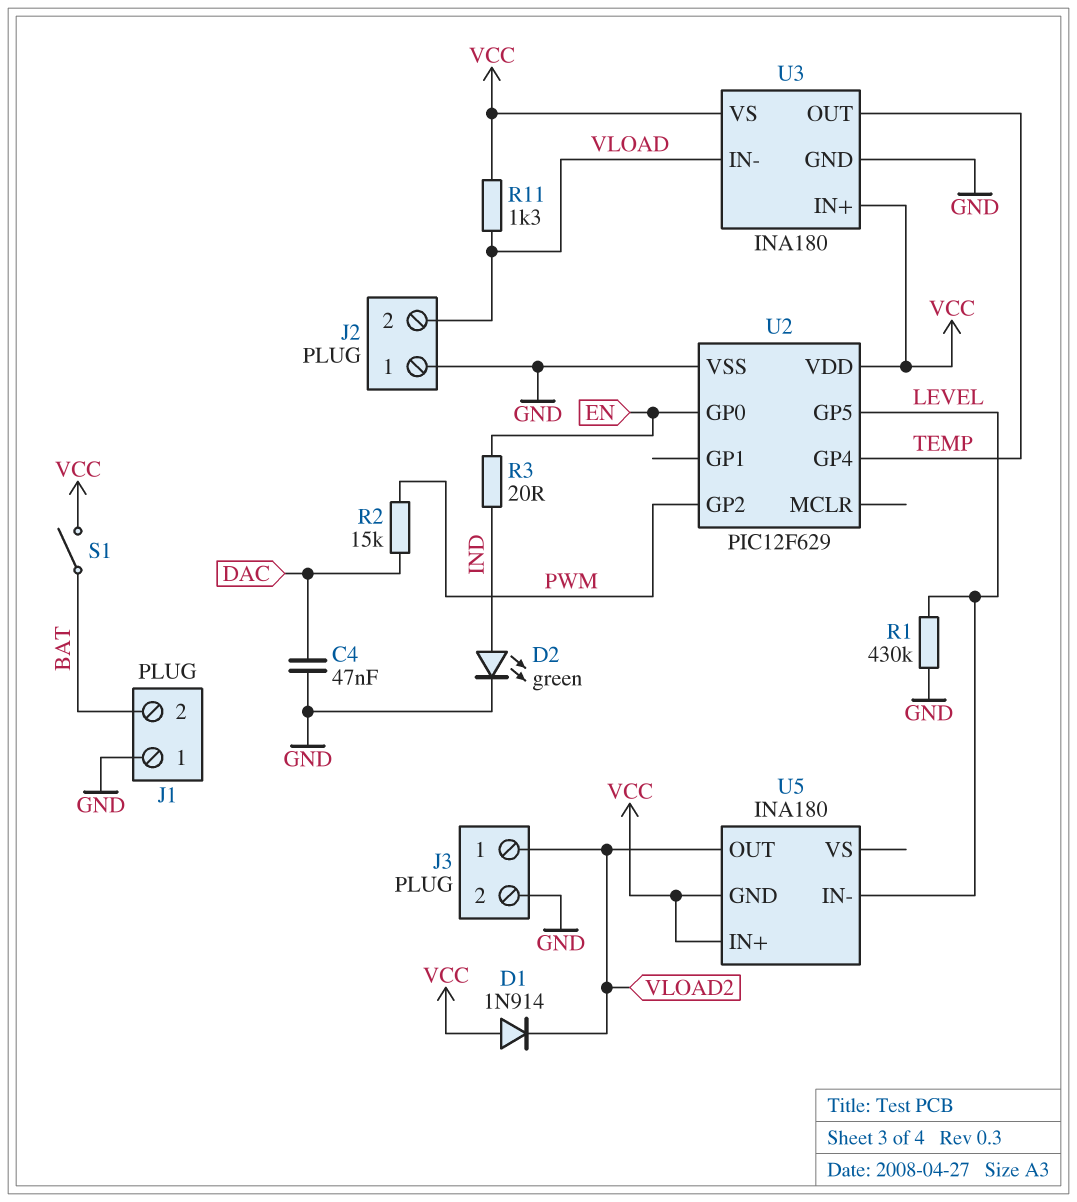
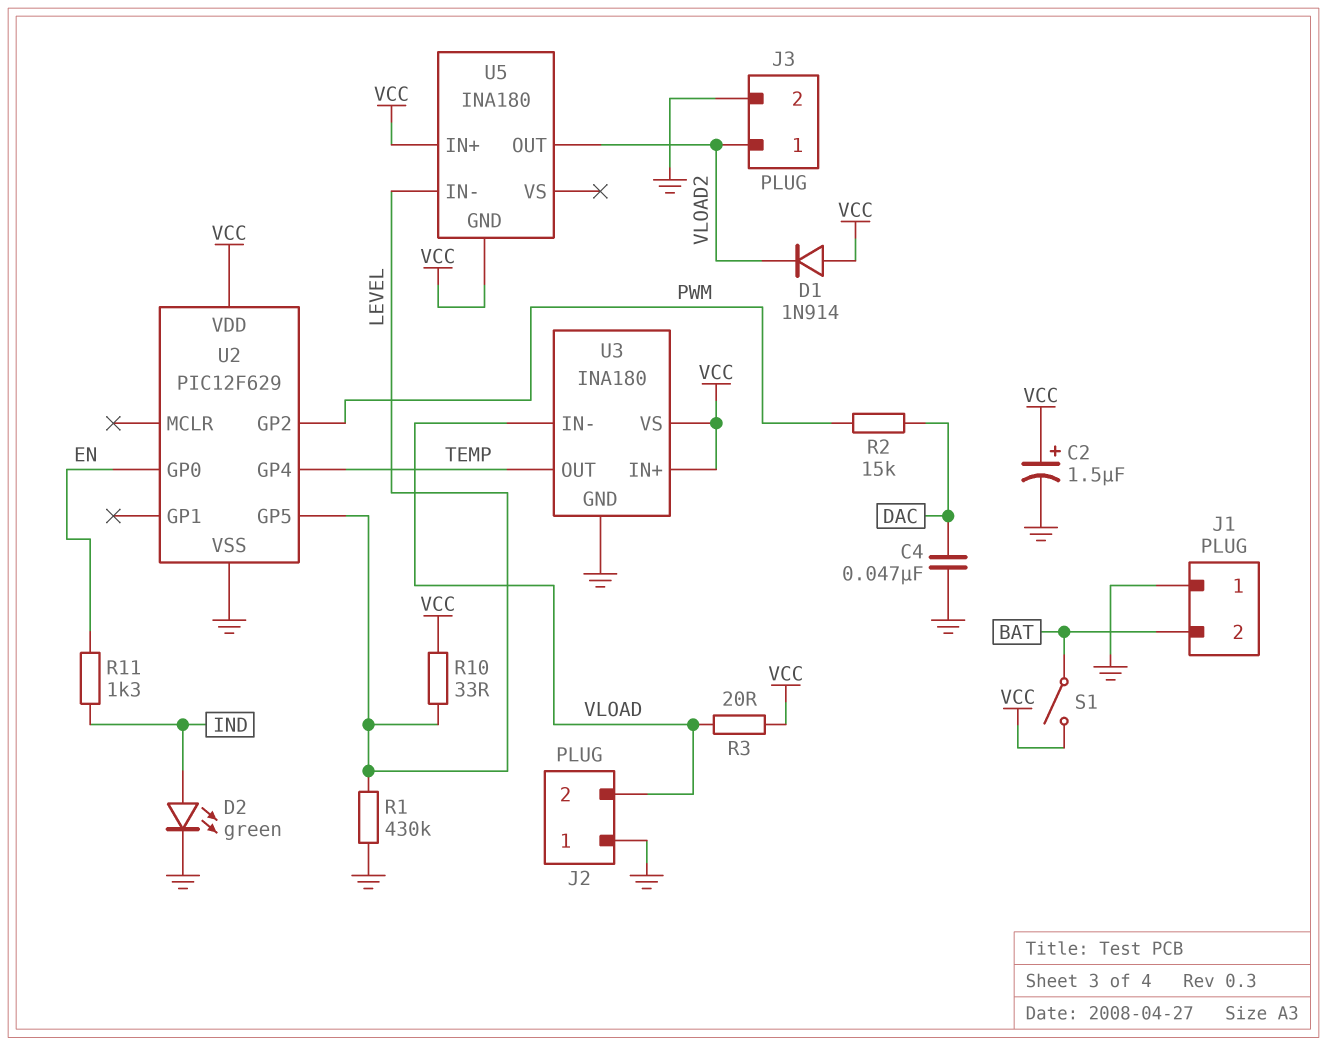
C2: none -> 1.5uF (plus VCC, minus GND)
R3: 20 (EN, IND) -> 20 (VCC, VLOAD)
R10: none -> 33 (LEVEL, VCC)
R11: 1.3k (VCC, VLOAD) -> 1.3k (EN, IND)

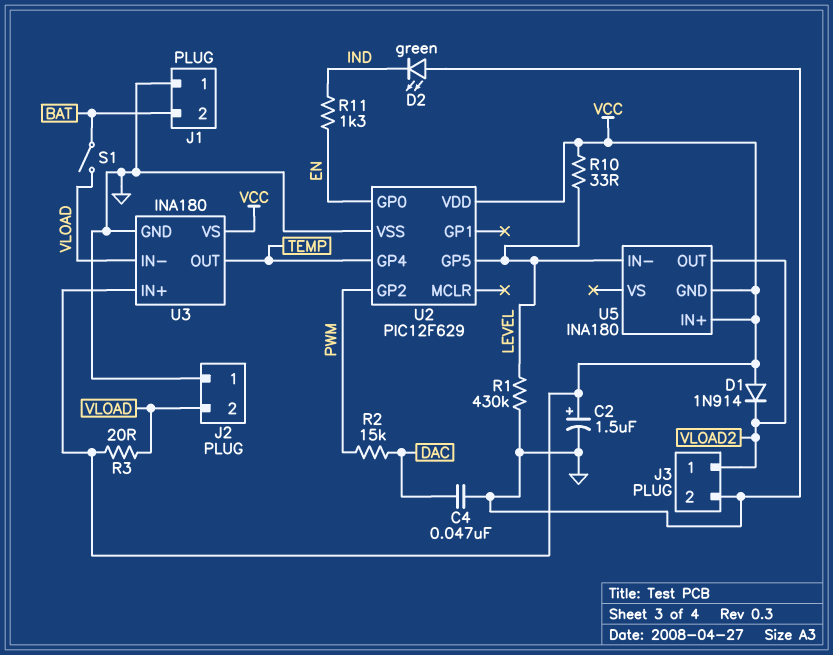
D2: LED green (A IND, K GND) -> LED green (A GND, K IND)
S1: switch (BAT, VCC) -> switch (BAT, VLOAD)

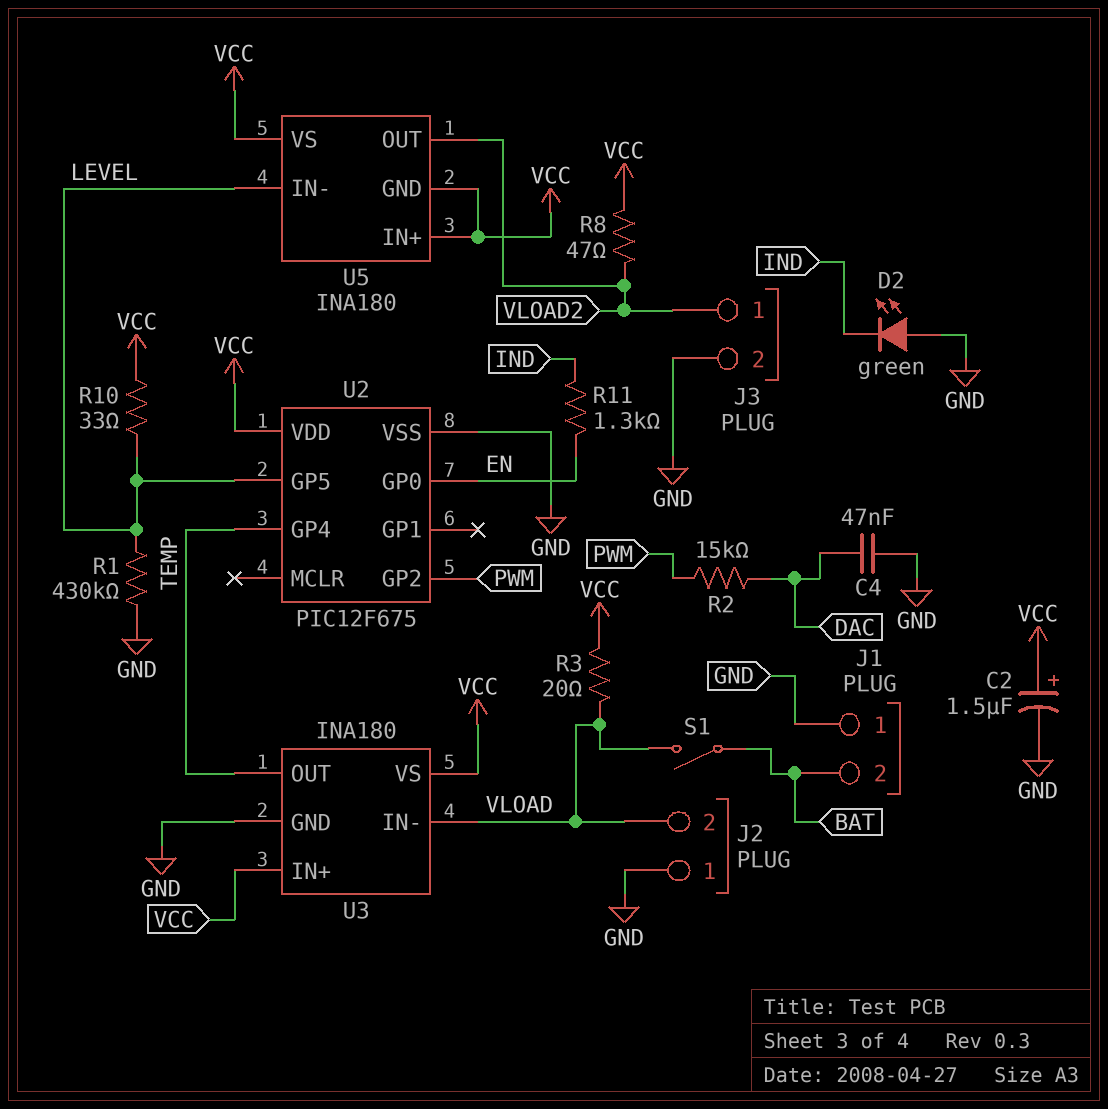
D1: diode 1N914 (A VCC, K VLOAD2) -> none
R8: none -> 47 (VCC, VLOAD2)
U2: PIC12F629 -> PIC12F675
U5 pin VS: none -> VCC

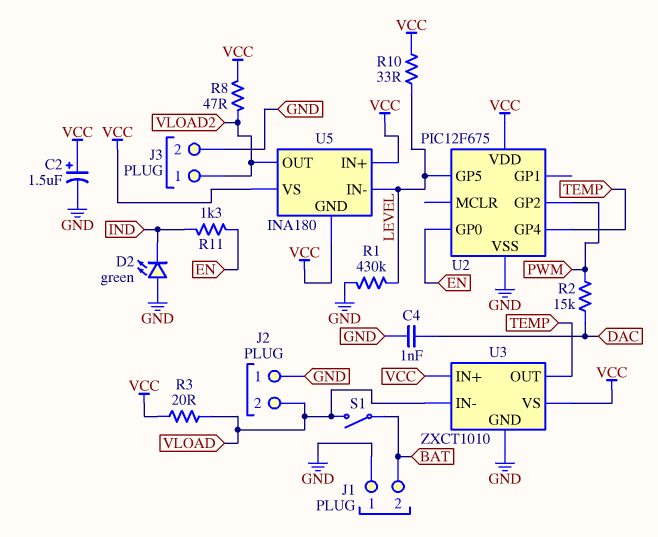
C4: 47nF (DAC, GND) -> 1nF (DAC, GND)
U3: INA180 -> ZXCT1010

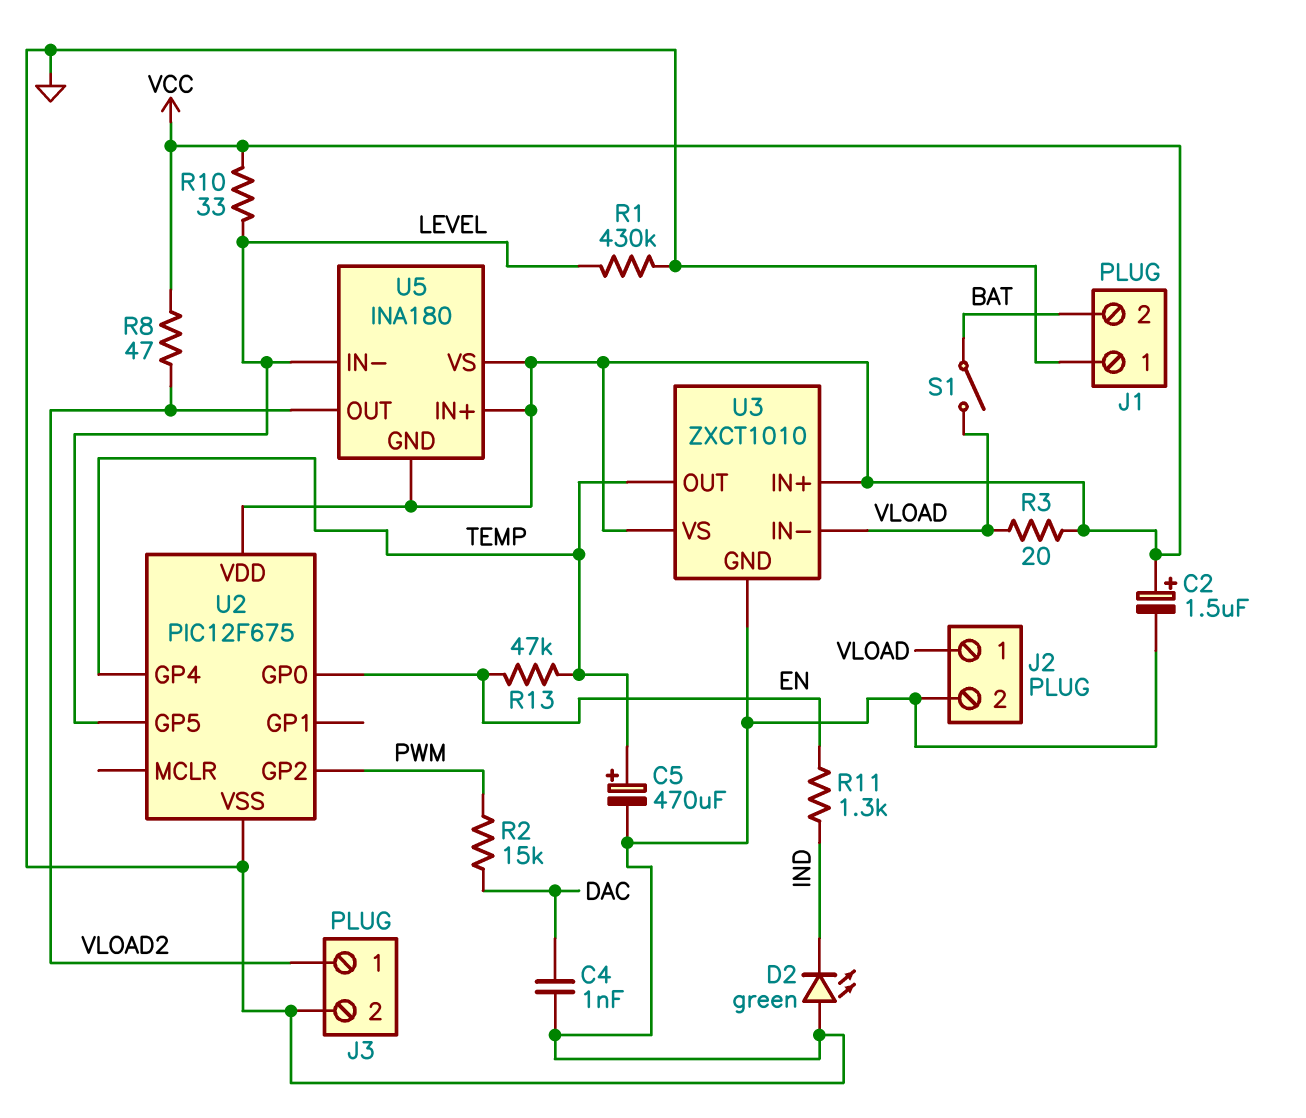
C5: none -> 470uF (plus TEMP, minus GND)
J2 pin 1: GND -> VLOAD
J2 pin 2: VLOAD -> GND
R13: none -> 47k (EN, TEMP)

